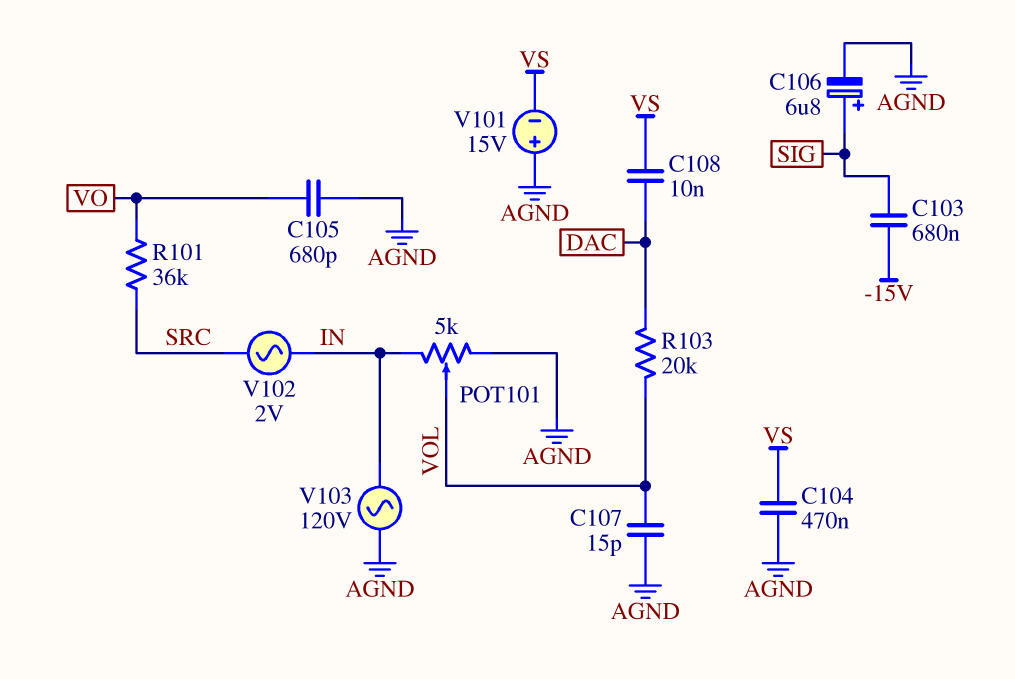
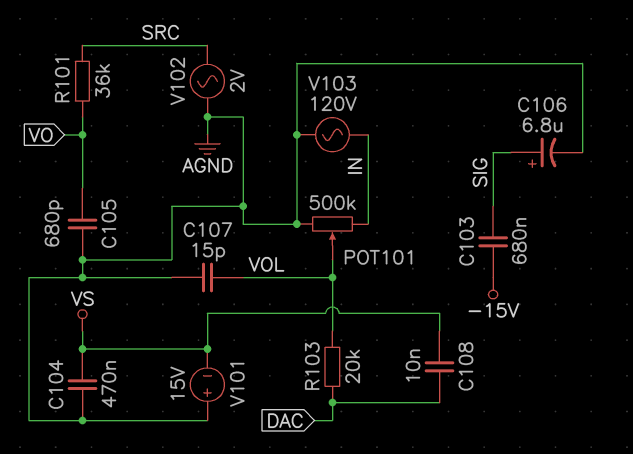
POT101: 5k (AGND, IN, wiper VOL) -> 500k (AGND, IN, wiper VOL)
V102: AC 2V (IN, SRC) -> AC 2V (AGND, SRC)

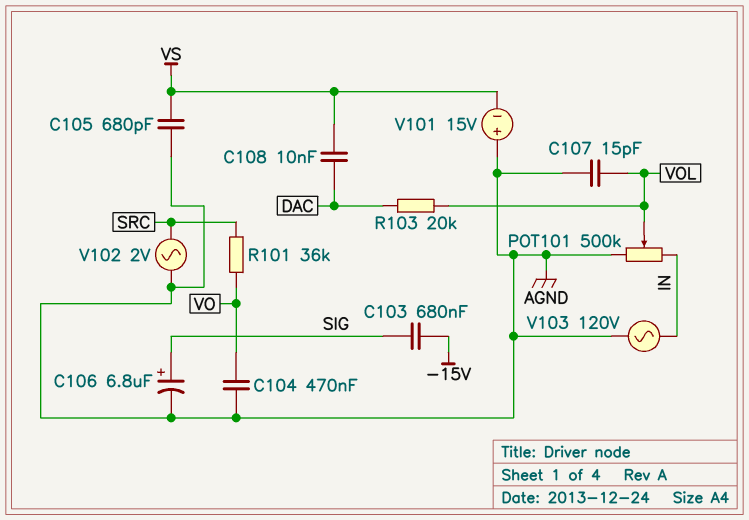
C104: 470nF (AGND, VS) -> 470nF (AGND, VO)
C105: 680pF (AGND, VO) -> 680pF (AGND, VS)

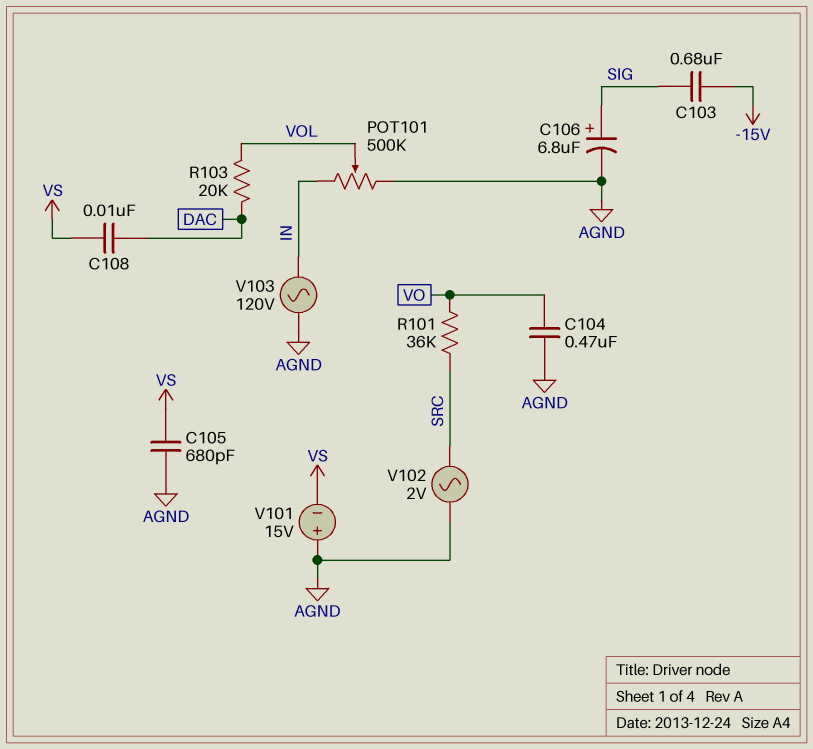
C107: 15pF (AGND, VOL) -> none

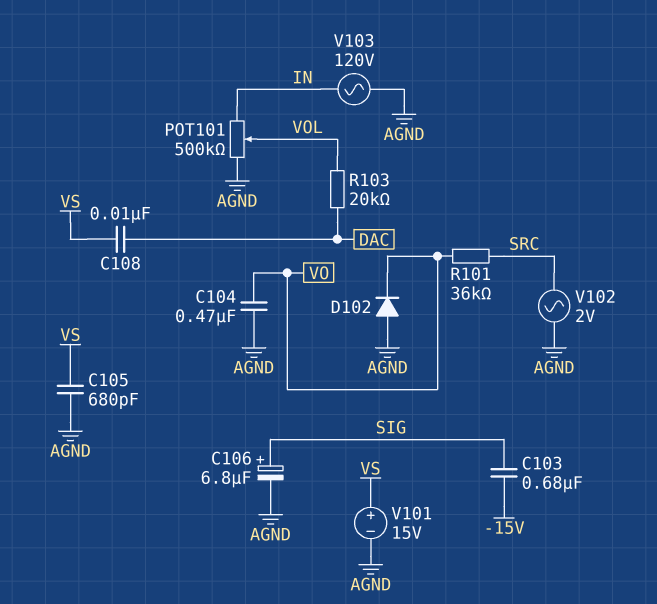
D102: none -> diode (A AGND, K VO)
V101: 15V (plus AGND, minus VS) -> 15V (plus VS, minus AGND)

